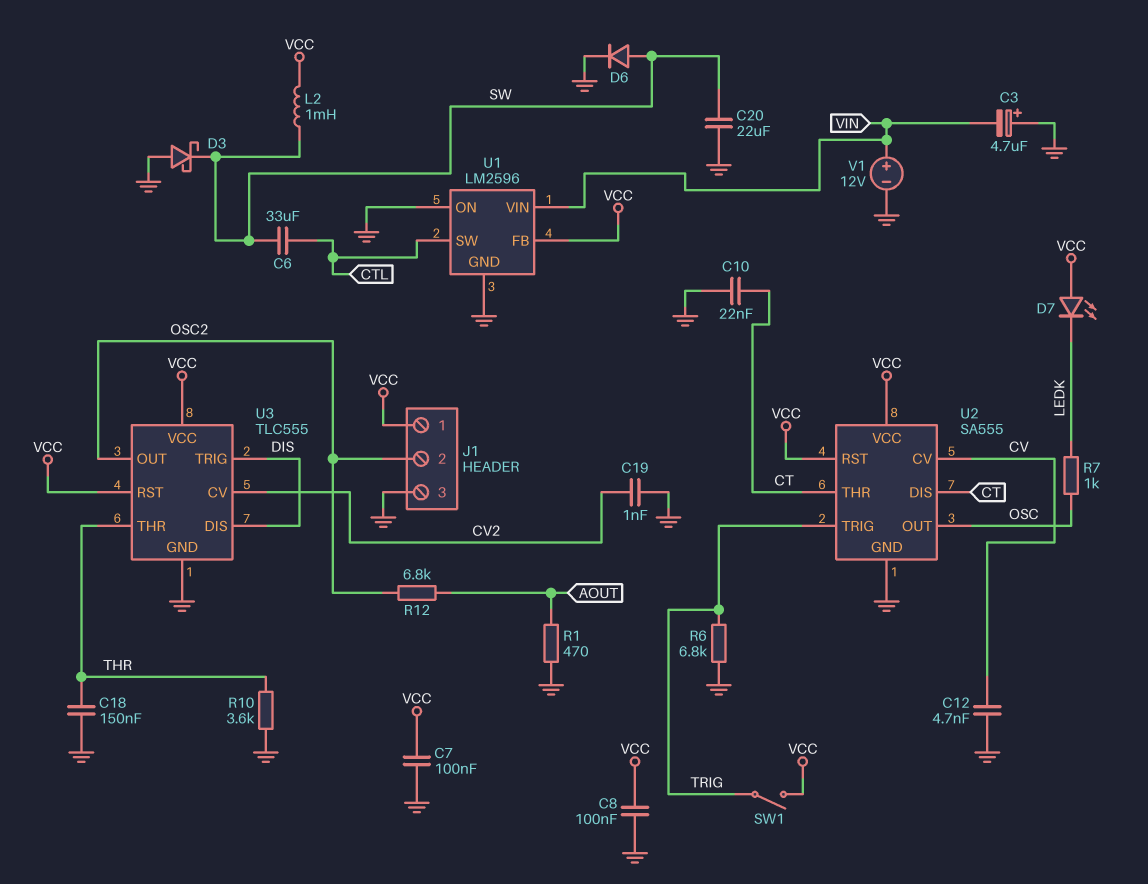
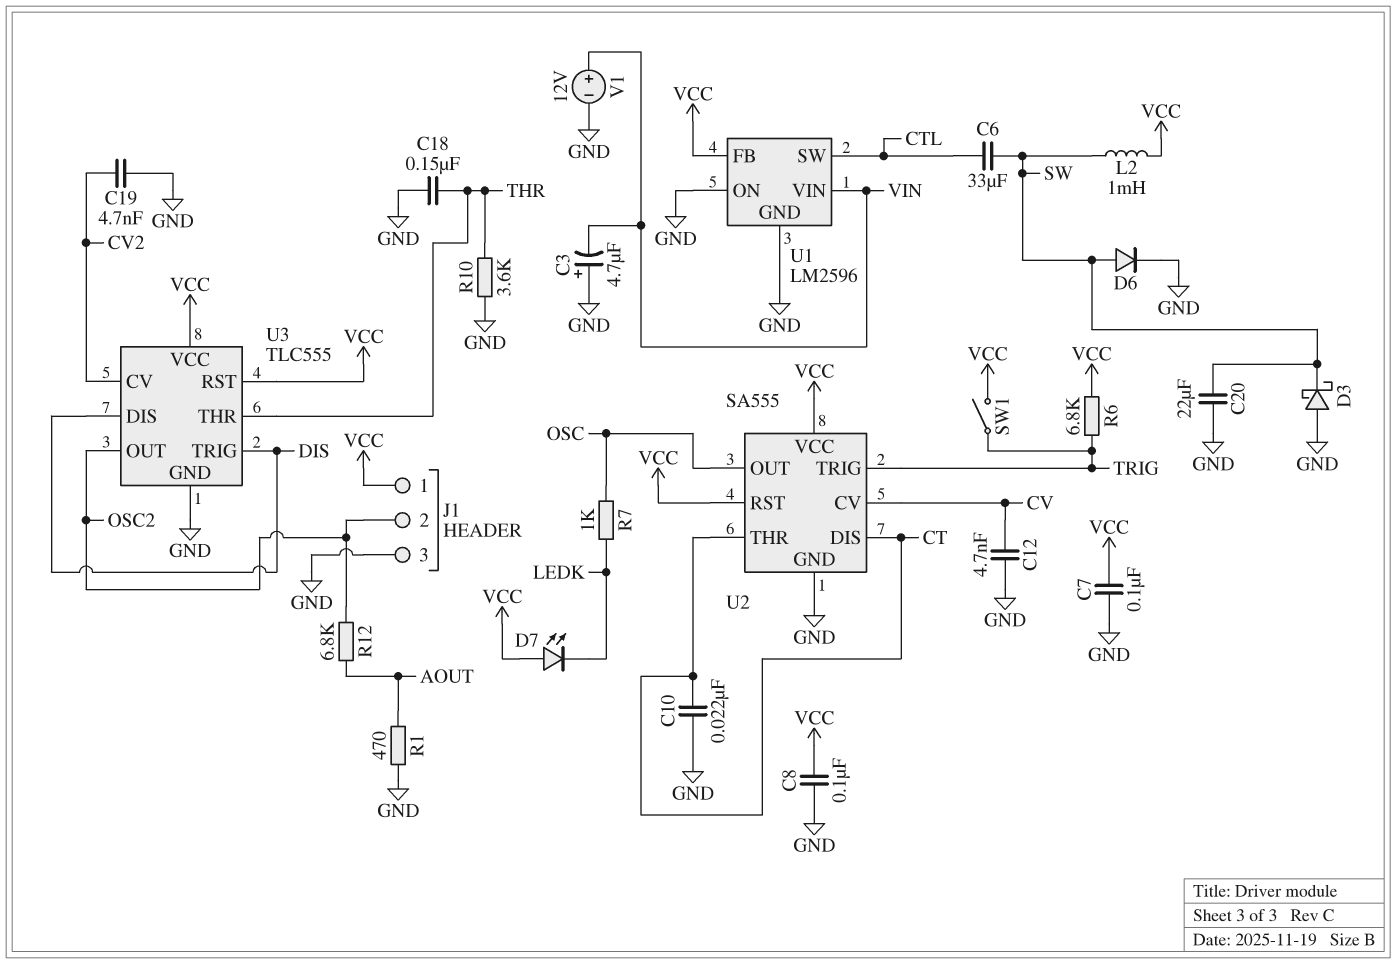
C19: 1nF (CV2, GND) -> 4.7nF (CV2, GND)
R6: 6.8k (GND, TRIG) -> 6.8k (TRIG, VCC)

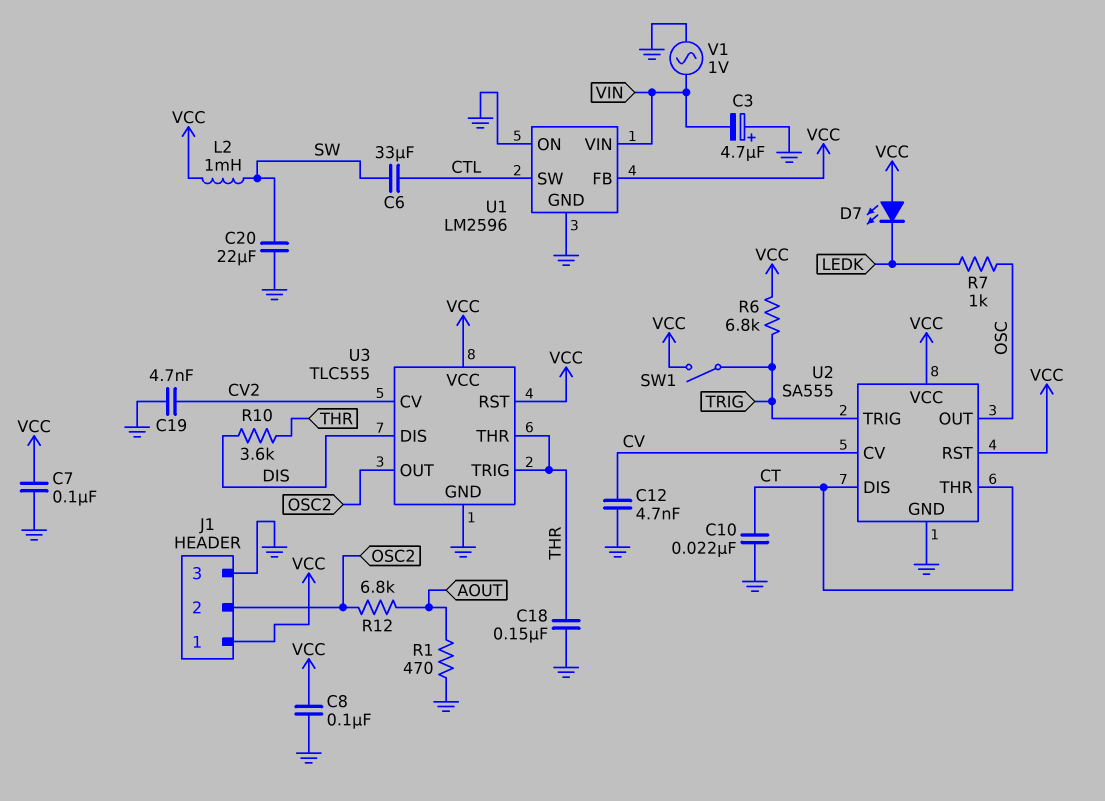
D3: schottky (A GND, K SW) -> none
D6: diode (A SW, K GND) -> none
R10: 3.6k (GND, THR) -> 3.6k (DIS, THR)
U3 pin TRIG: DIS -> THR
V1: 12V (plus VIN, minus GND) -> AC 1V (GND, VIN)

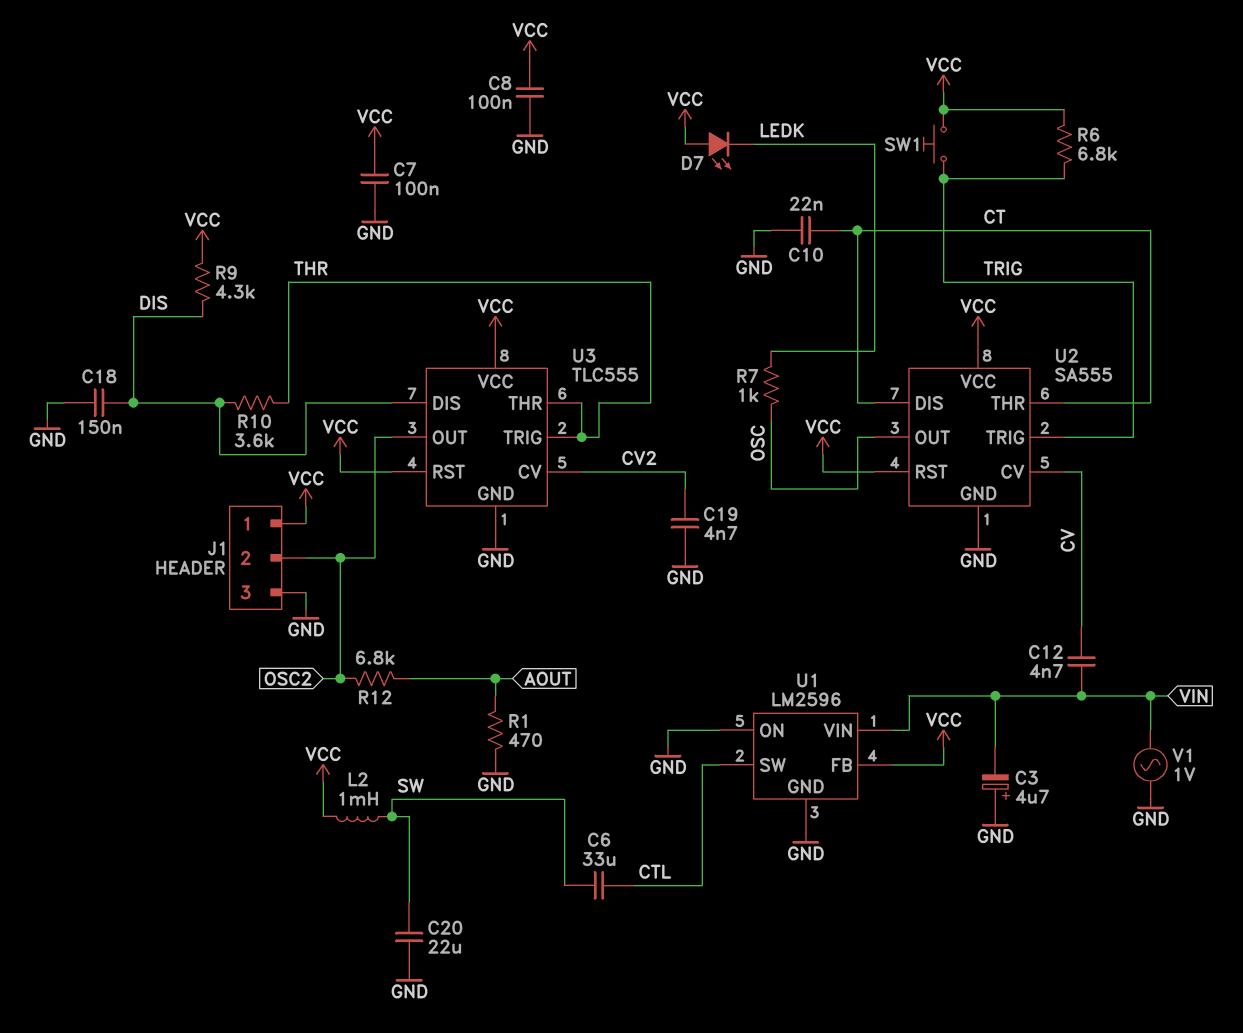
C12: 4.7nF (CV, GND) -> 4.7nF (CV, VIN)
C18: 150nF (GND, THR) -> 150nF (DIS, GND)
R9: none -> 4.3k (DIS, VCC)
SW1: switch (TRIG, VCC) -> button (TRIG, VCC)

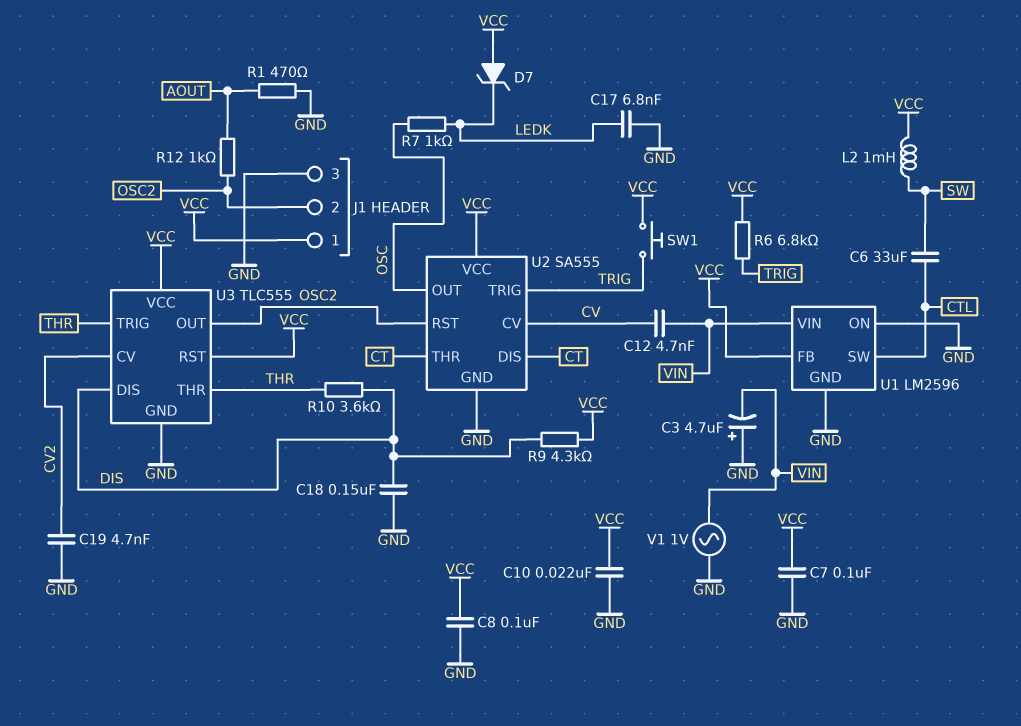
C10: 22nF (CT, GND) -> 22nF (GND, VCC)
C17: none -> 6.8nF (GND, LEDK)
C20: 22uF (GND, SW) -> none
D7: LED (A VCC, K LEDK) -> zener (A VCC, K LEDK)
R12: 6.8k (AOUT, OSC2) -> 1k (AOUT, OSC2)
U2 pin RST: VCC -> OSC2

